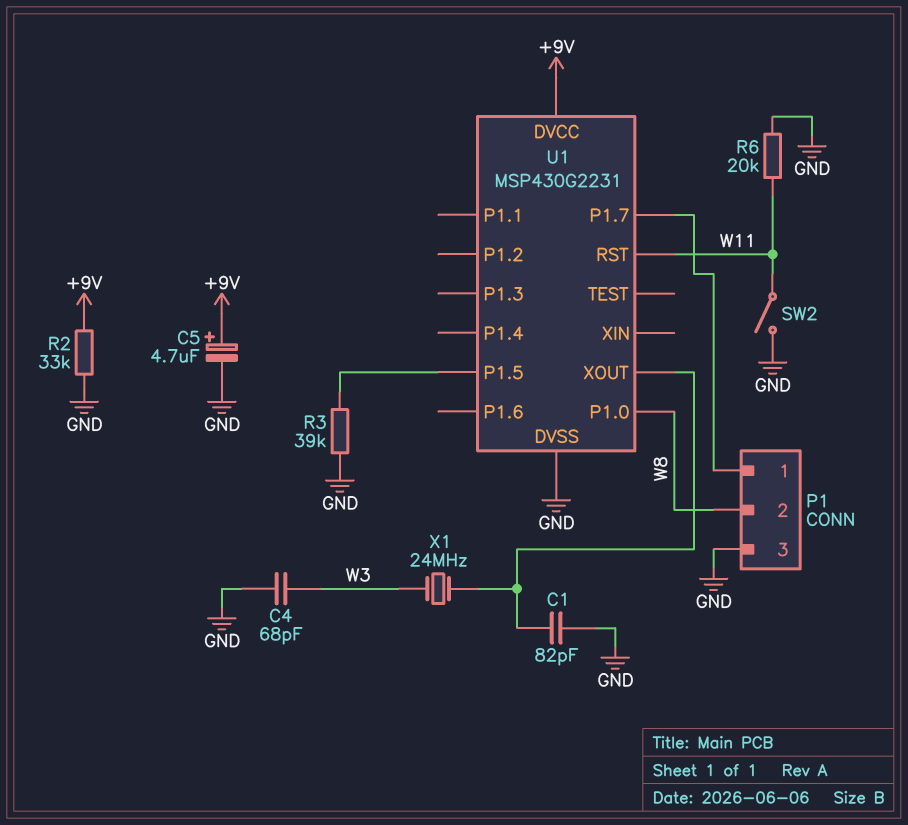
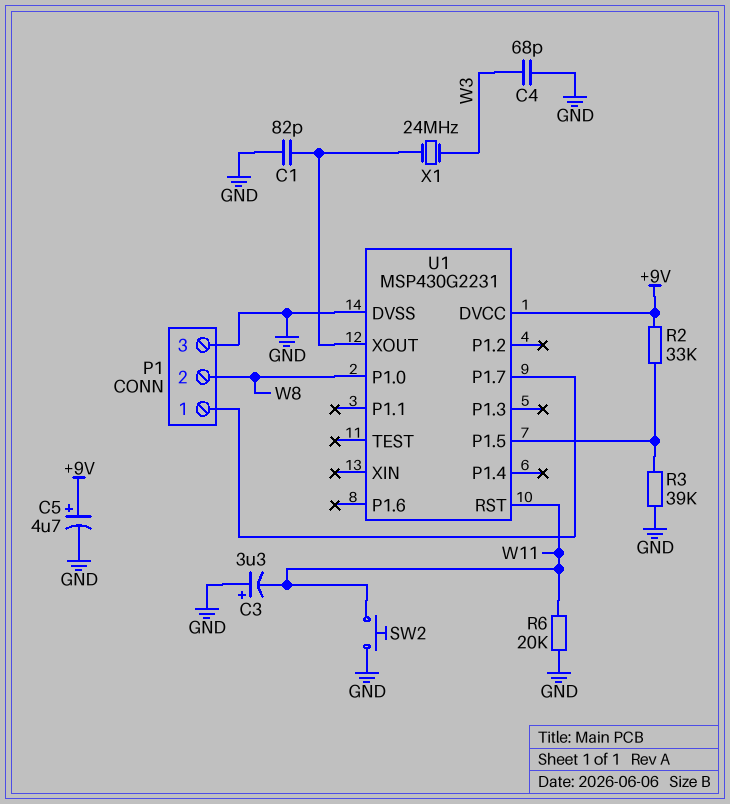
C3: none -> 3.3uF (plus GND, minus W11)
R2: 33k (+9V, GND) -> 33k (+9V, U1/P1.5)
SW2: switch (GND, W11) -> button (GND, W11)

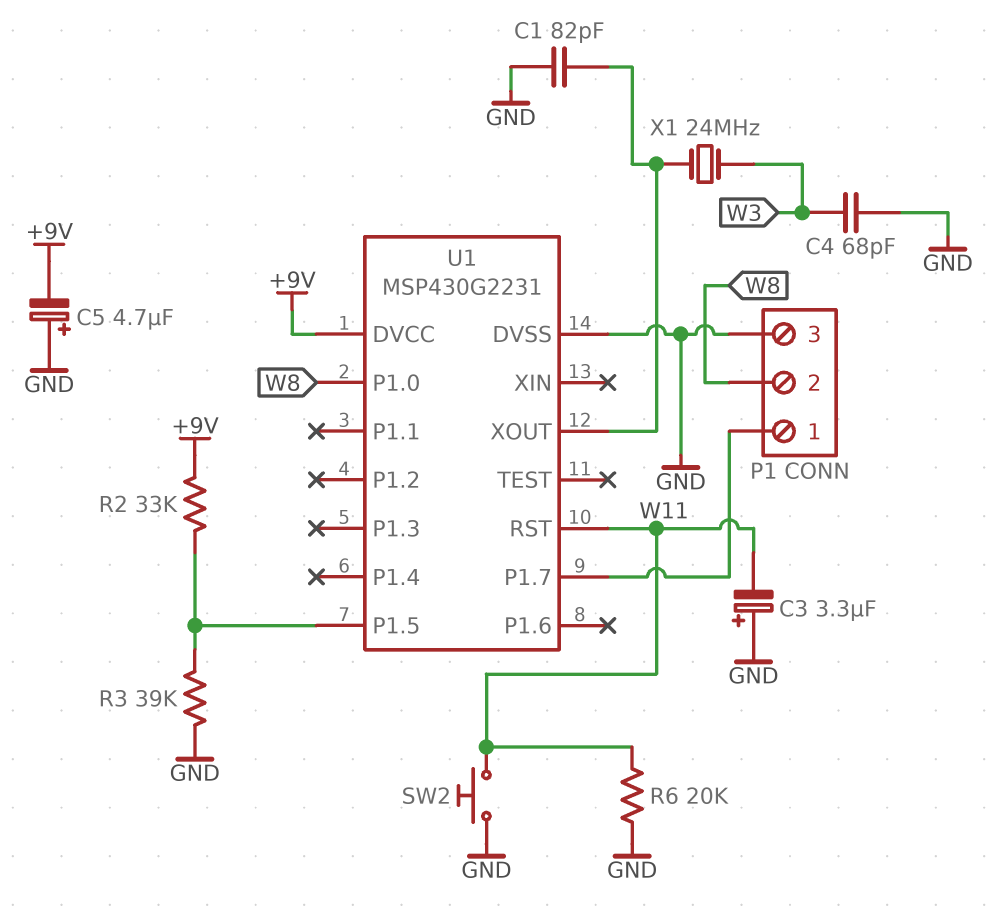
C5: 4.7uF (plus +9V, minus GND) -> 4.7uF (plus GND, minus +9V)

